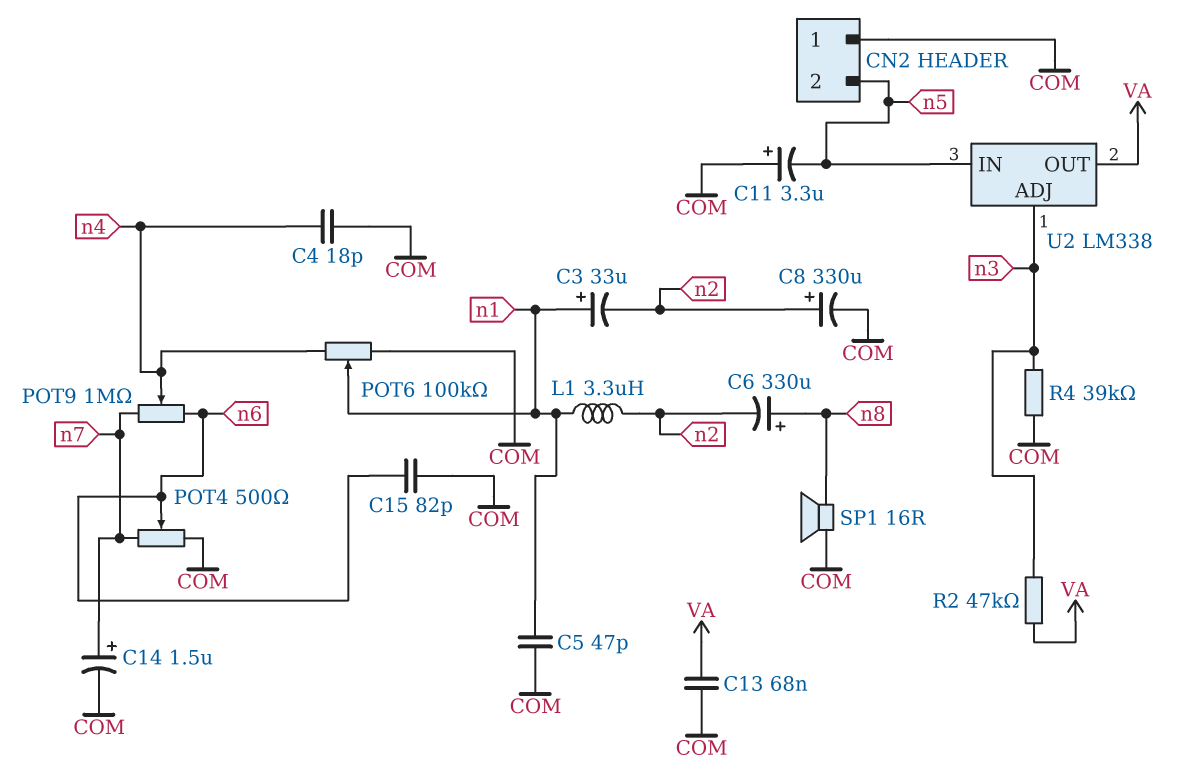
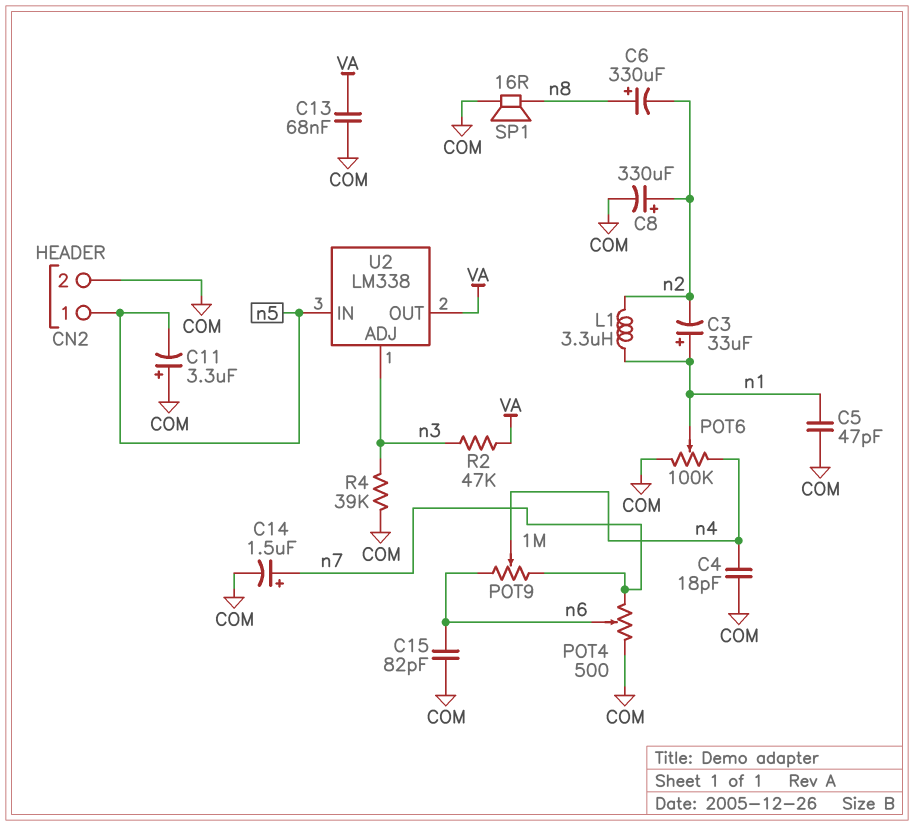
CN2 pin 1: COM -> n5
CN2 pin 2: n5 -> COM

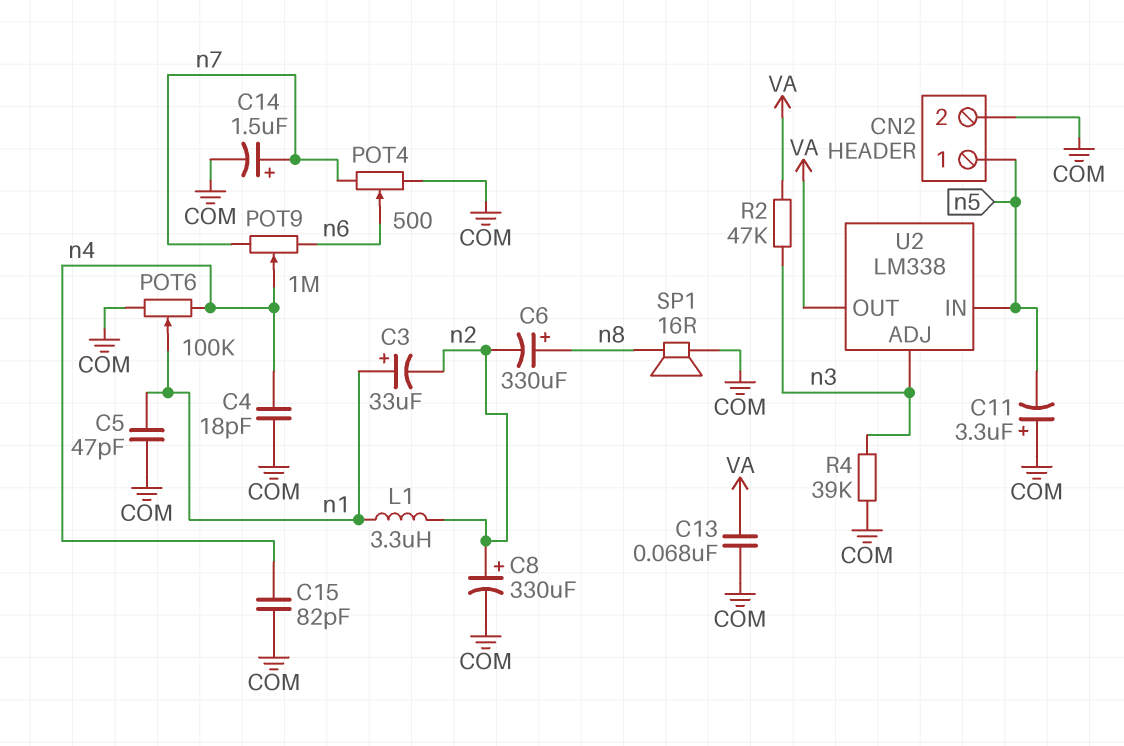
C15: 82pF (COM, n6) -> 82pF (COM, n4)

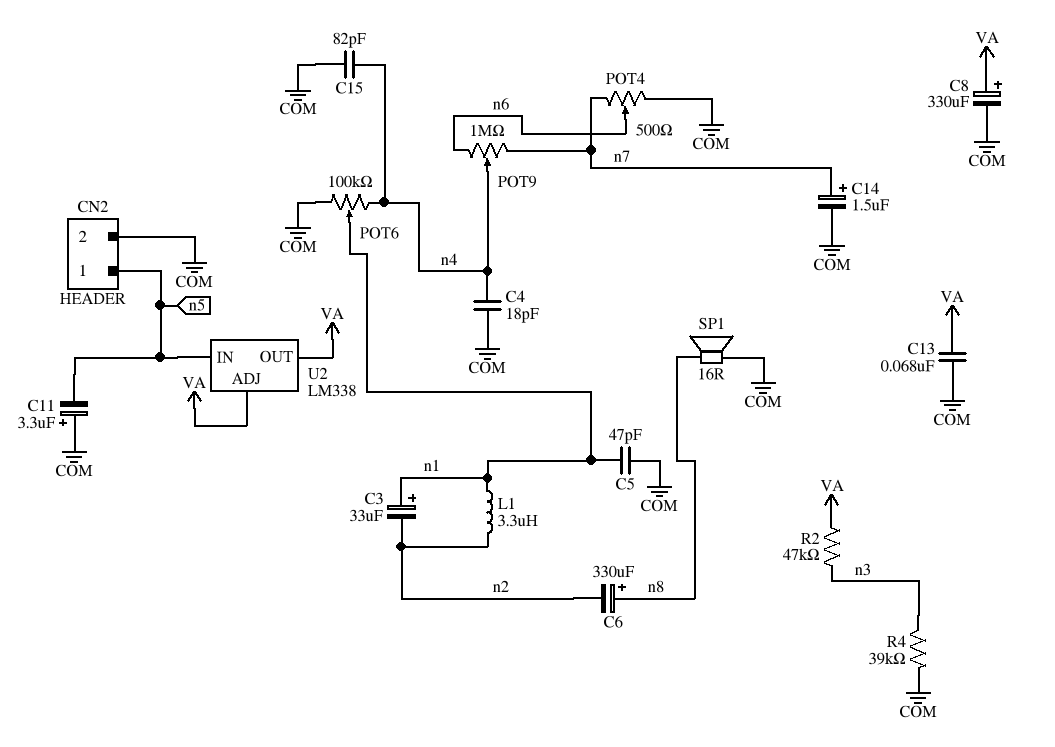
C8: 330uF (plus n2, minus COM) -> 330uF (plus VA, minus COM)
U2 pin ADJ: n3 -> VA

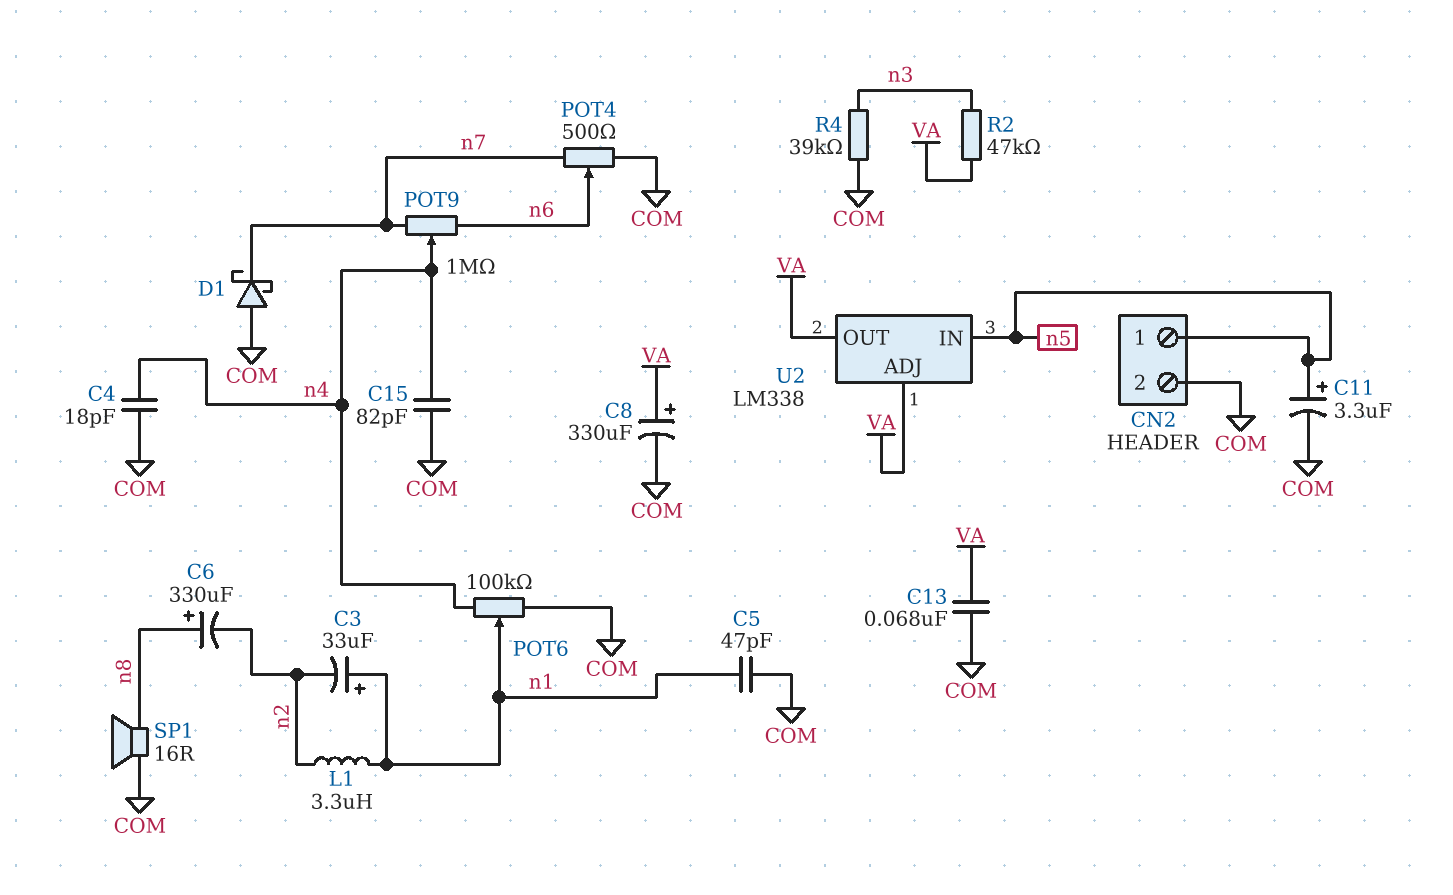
C11: 3.3uF (plus COM, minus n5) -> 3.3uF (plus n5, minus COM)
C14: 1.5uF (plus n7, minus COM) -> none
D1: none -> schottky (A COM, K n7)

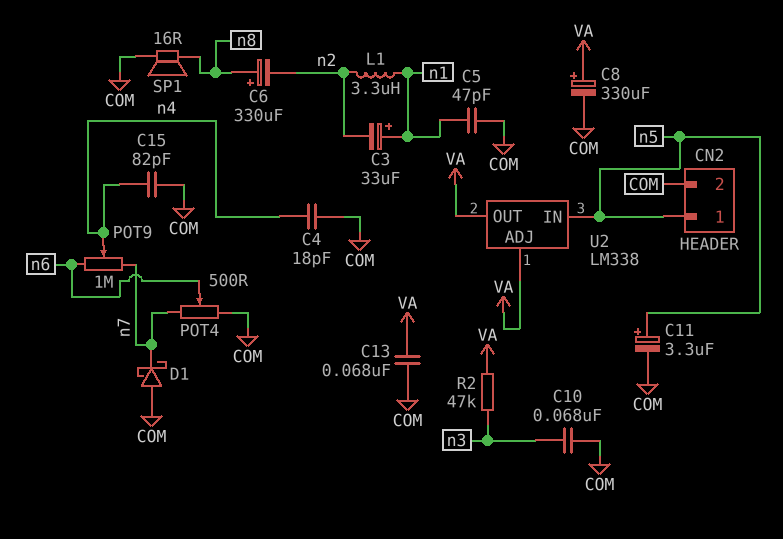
C10: none -> 68nF (COM, n3)
POT6: 100k (COM, n4, wiper n1) -> none
R4: 39k (COM, n3) -> none

